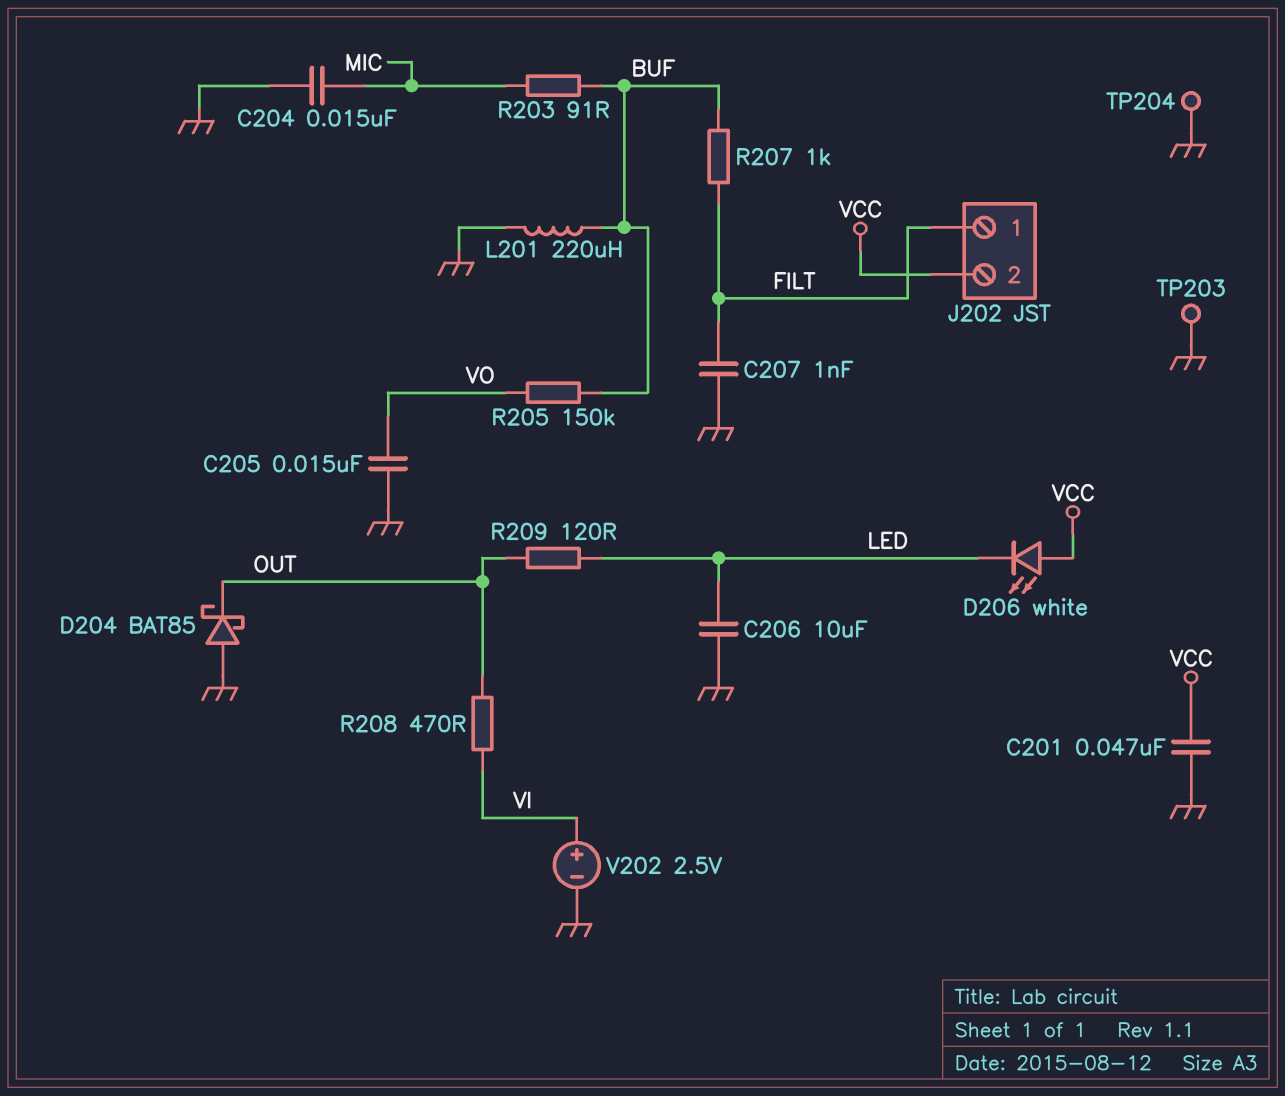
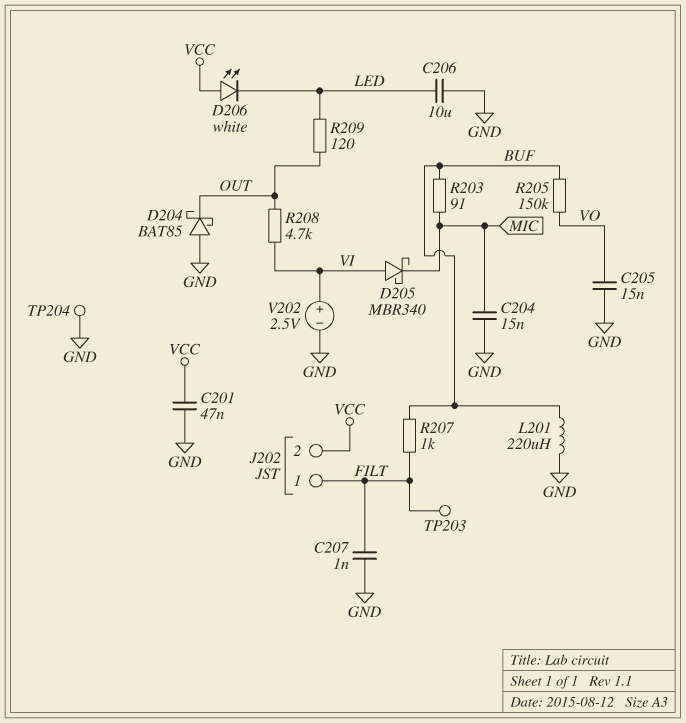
D205: none -> schottky MBR340 (A VI, K MIC)
R208: 470 (OUT, VI) -> 4.7k (OUT, VI)
TP203: test point (GND) -> test point (FILT)

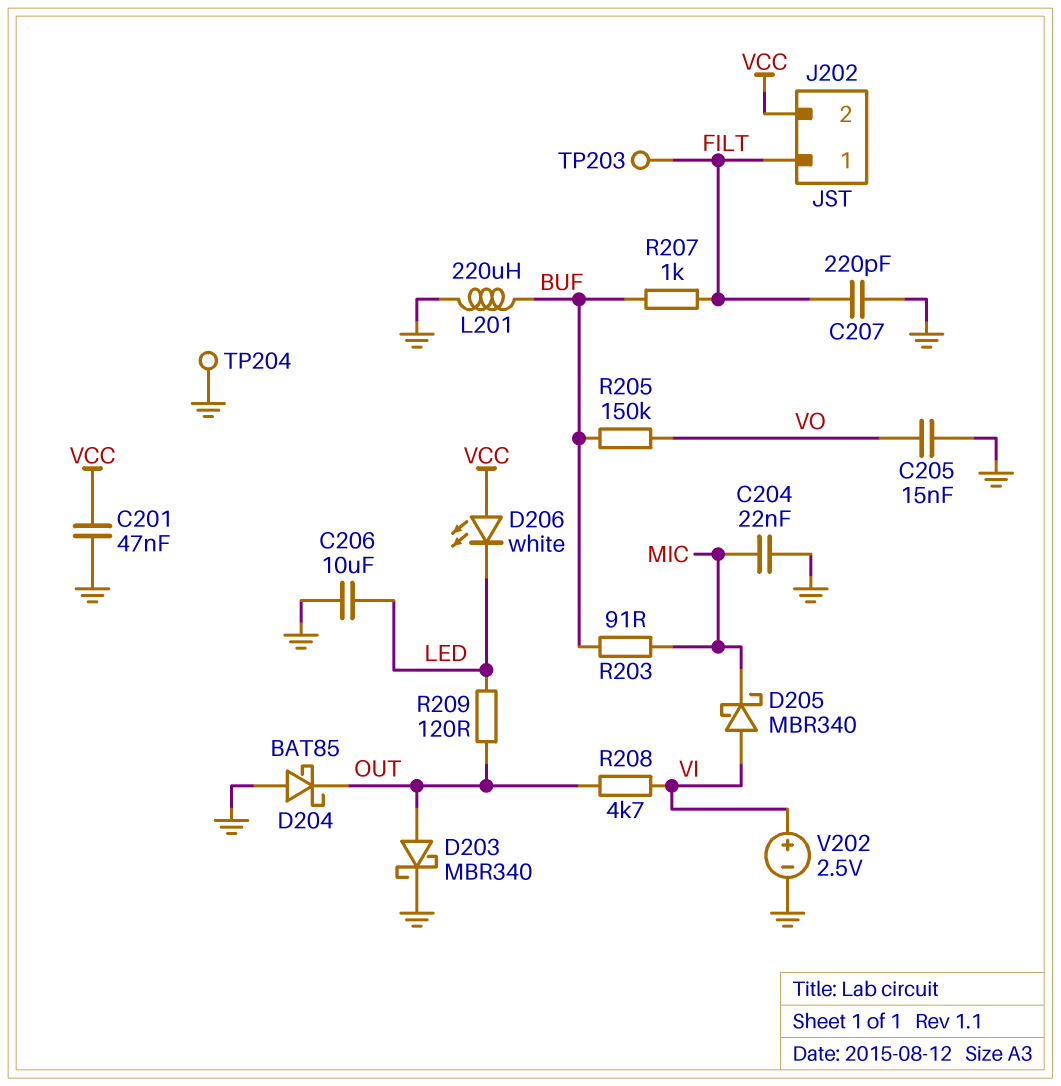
C204: 15nF (GND, MIC) -> 22nF (GND, MIC)
C207: 1nF (FILT, GND) -> 220pF (FILT, GND)
D203: none -> schottky MBR340 (A OUT, K GND)

